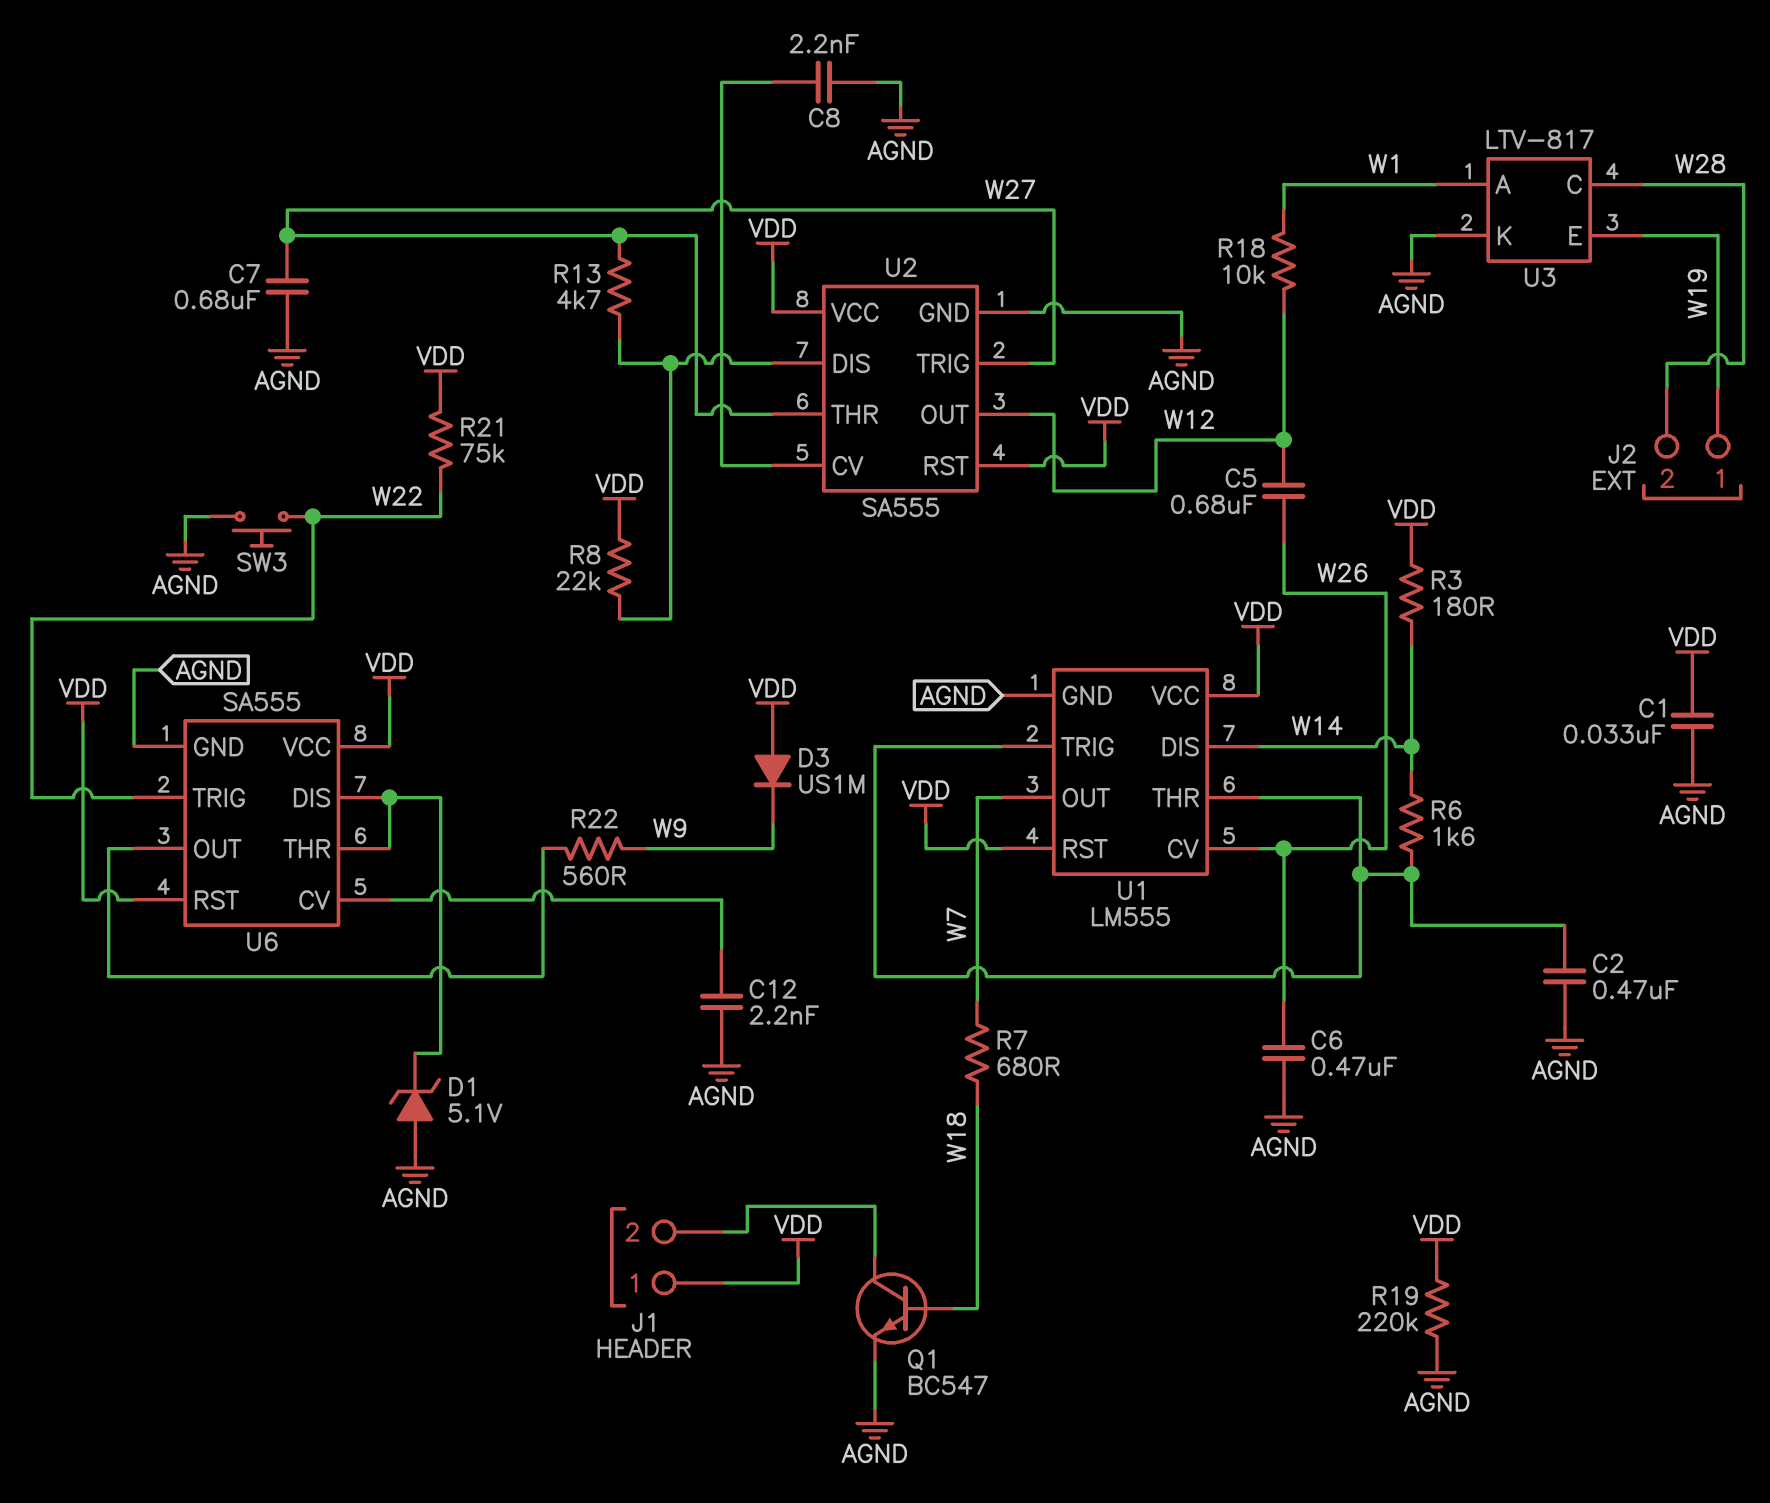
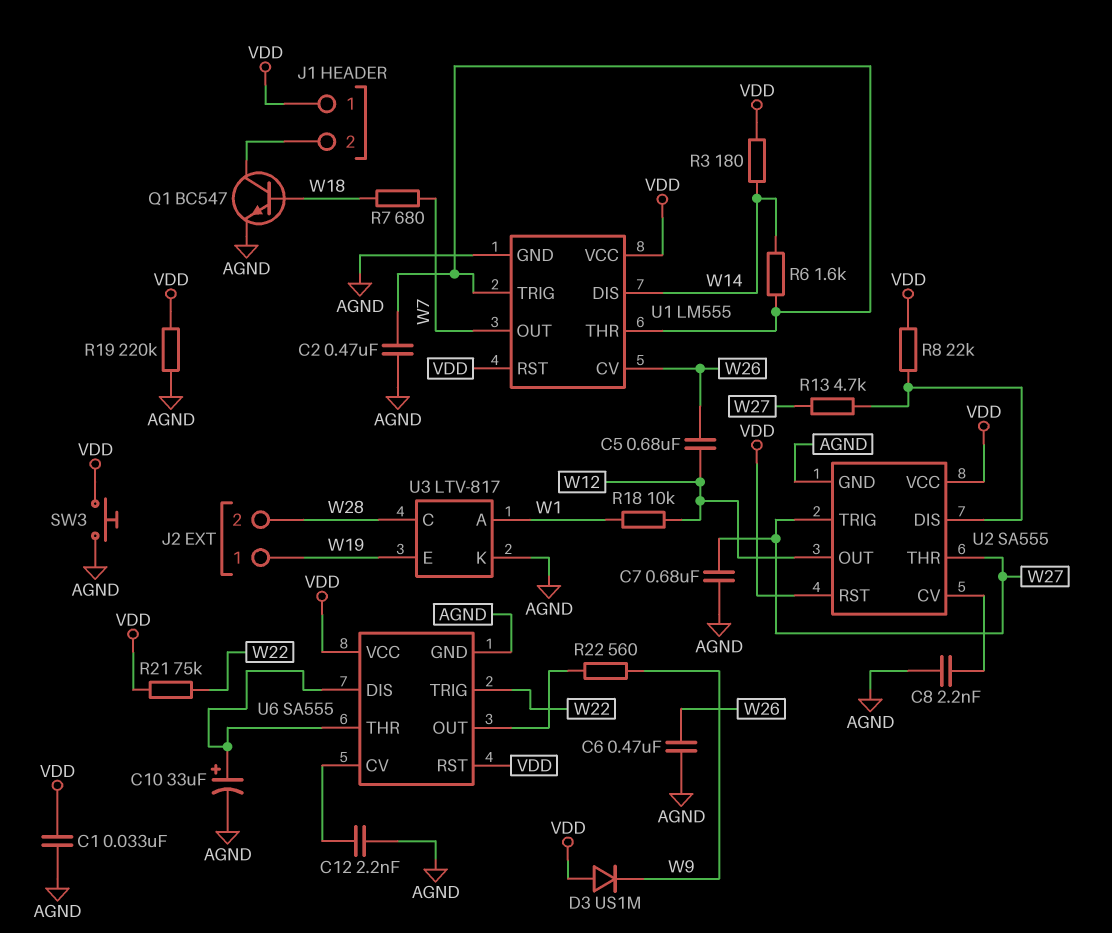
C10: none -> 33uF (plus U6/DIS, minus AGND)
D1: zener 5.1V (A AGND, K U6/DIS) -> none
SW3: button (AGND, W22) -> button (AGND, VDD)

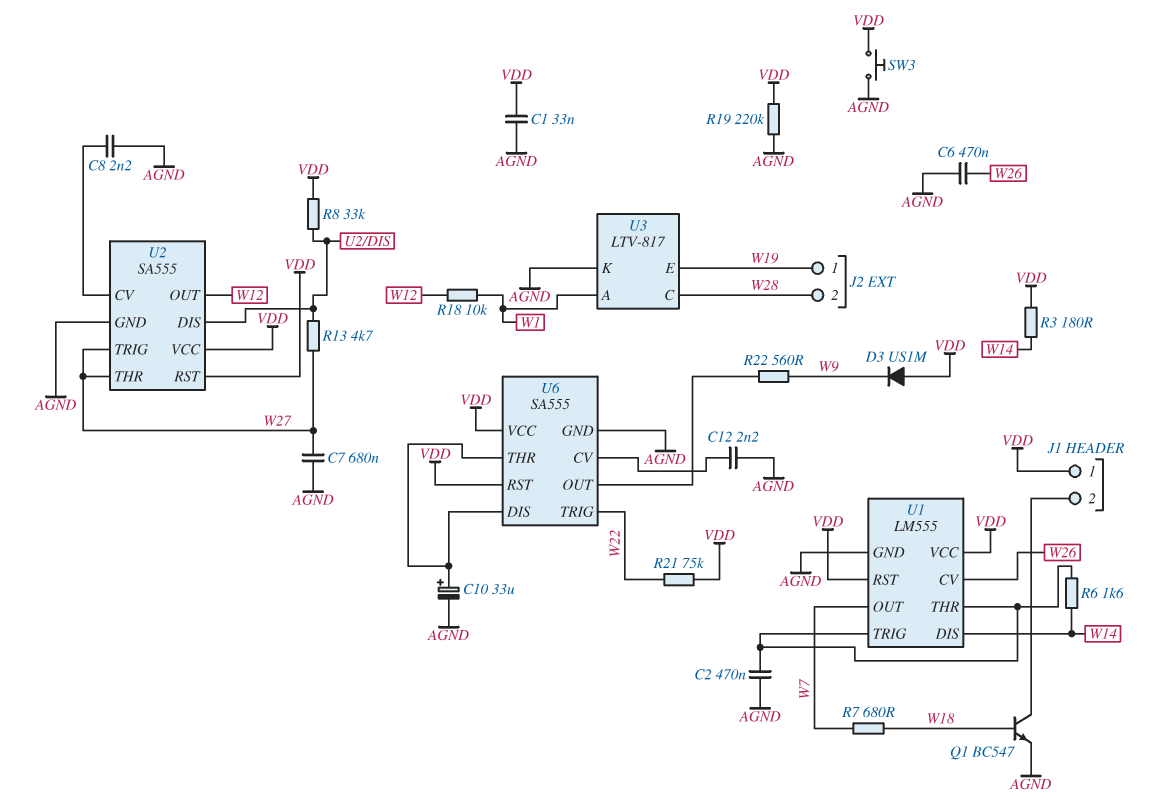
C5: 680nF (W12, W26) -> none
R8: 22k (U2/DIS, VDD) -> 33k (U2/DIS, VDD)

